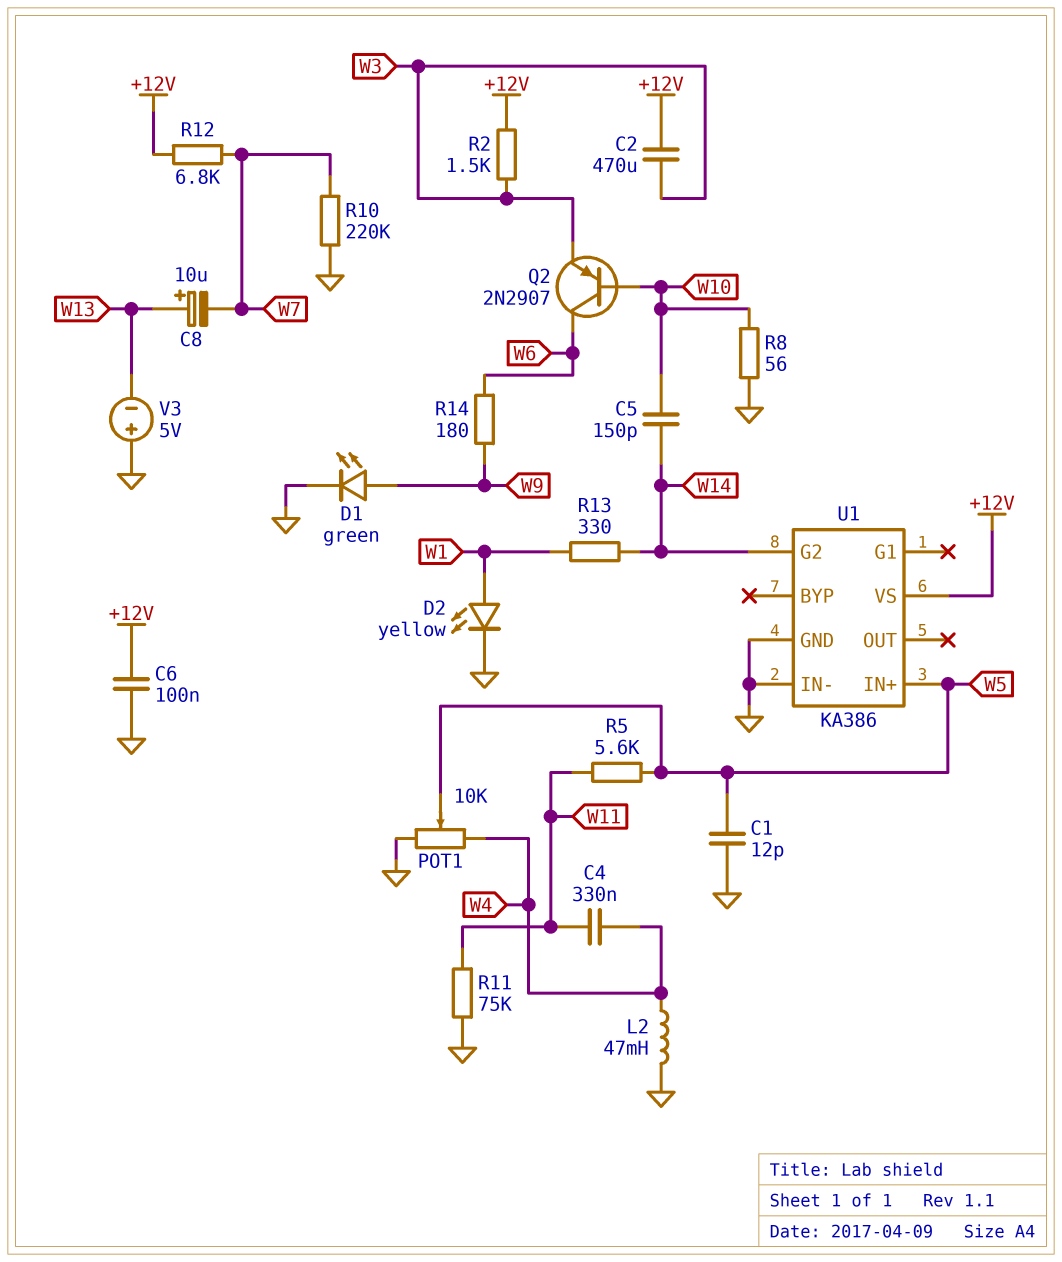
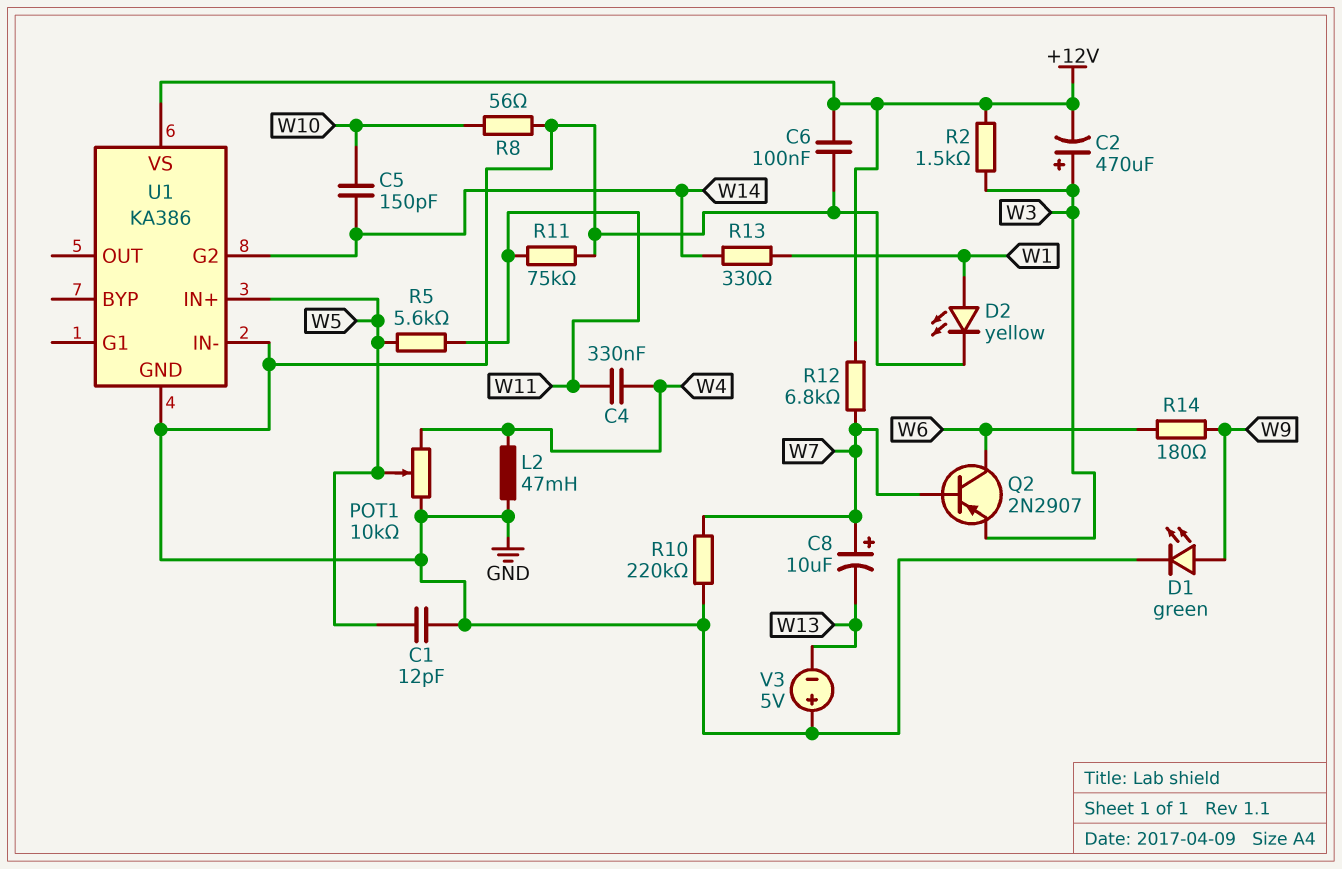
C2: 470uF (+12V, W3) -> 470uF (plus W3, minus +12V)
C8: 10uF (plus W13, minus W7) -> 10uF (plus W7, minus W13)
Q2: PNP 2N2907 (B W10, C W6, E W3) -> PNP 2N2907 (B W7, C W6, E W3)

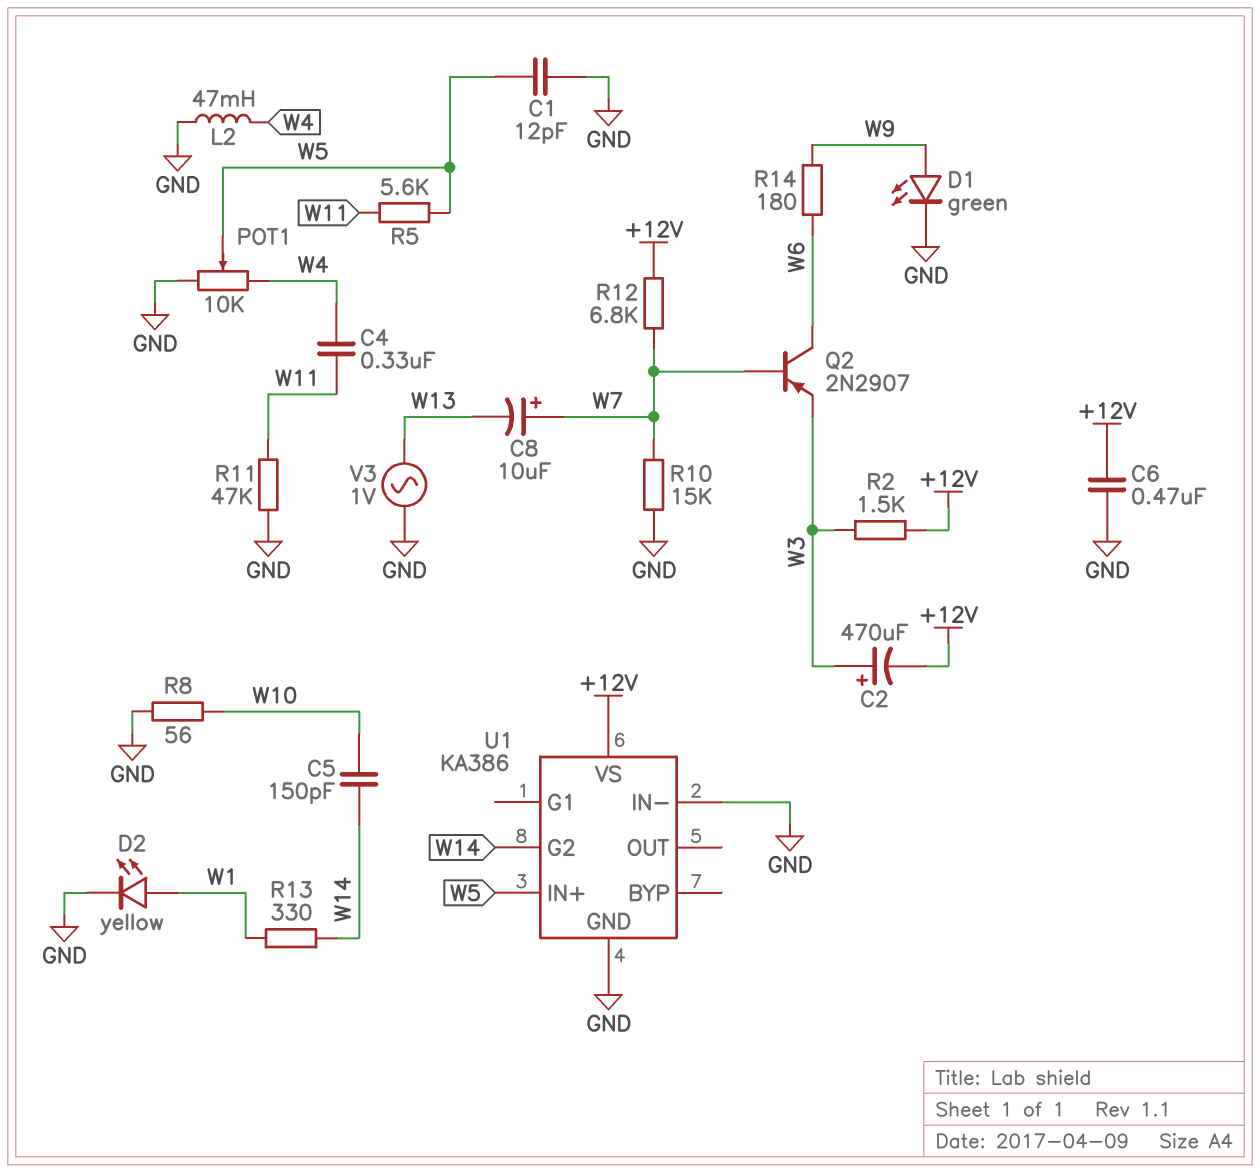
C6: 100nF (+12V, GND) -> 470nF (+12V, GND)
R10: 220k (GND, W7) -> 15k (GND, W7)
R11: 75k (GND, W11) -> 47k (GND, W11)
V3: 5V (plus GND, minus W13) -> AC 1V (GND, W13)

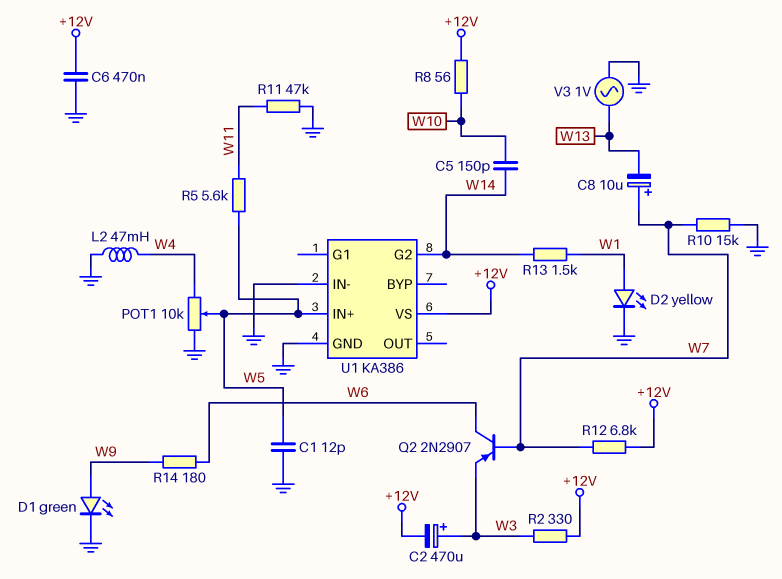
C4: 330nF (W4, W11) -> none
R2: 1.5k (+12V, W3) -> 330 (+12V, W3)
R8: 56 (GND, W10) -> 56 (+12V, W10)
R13: 330 (W1, W14) -> 1.5k (W1, W14)

